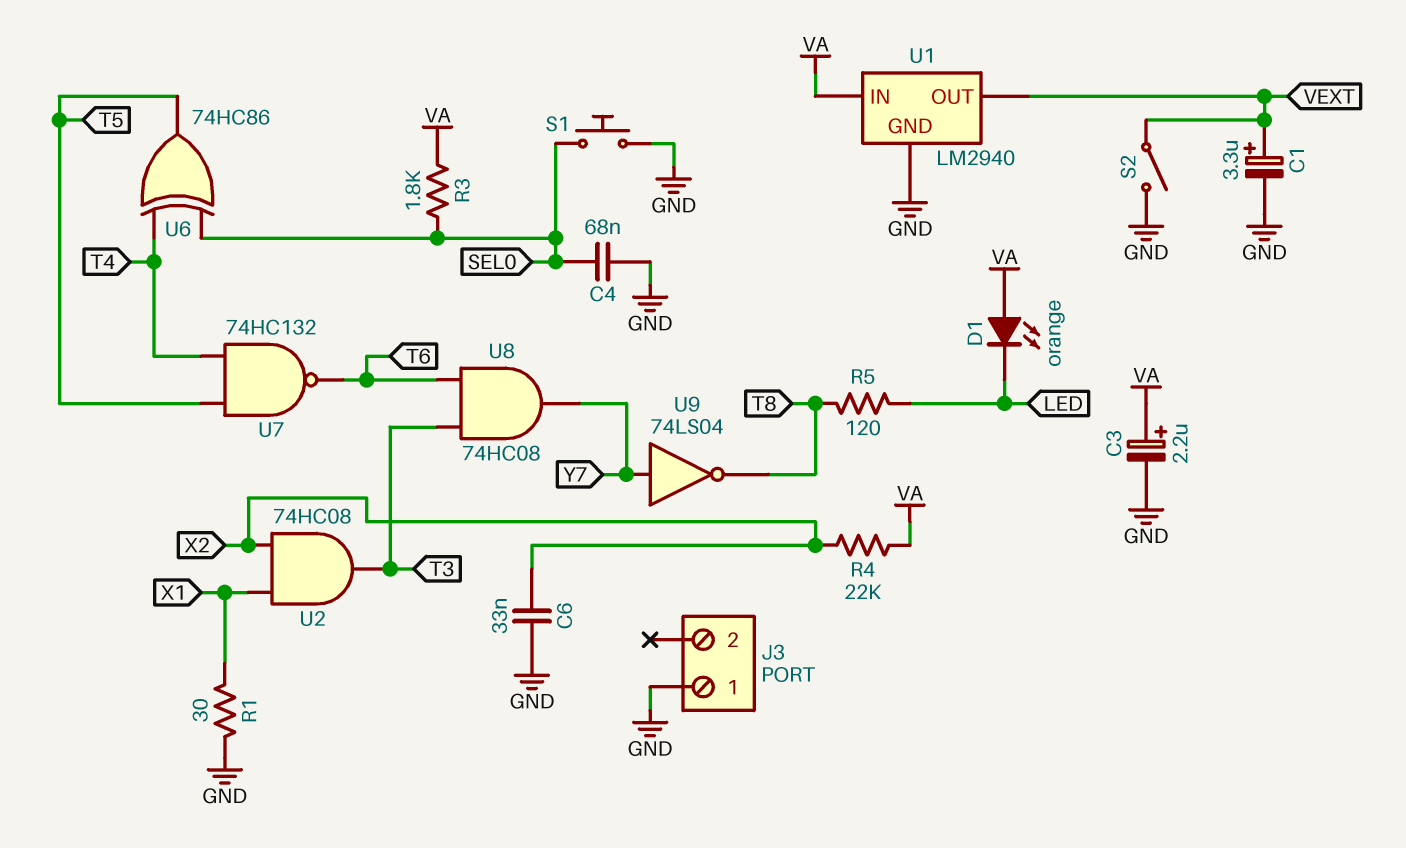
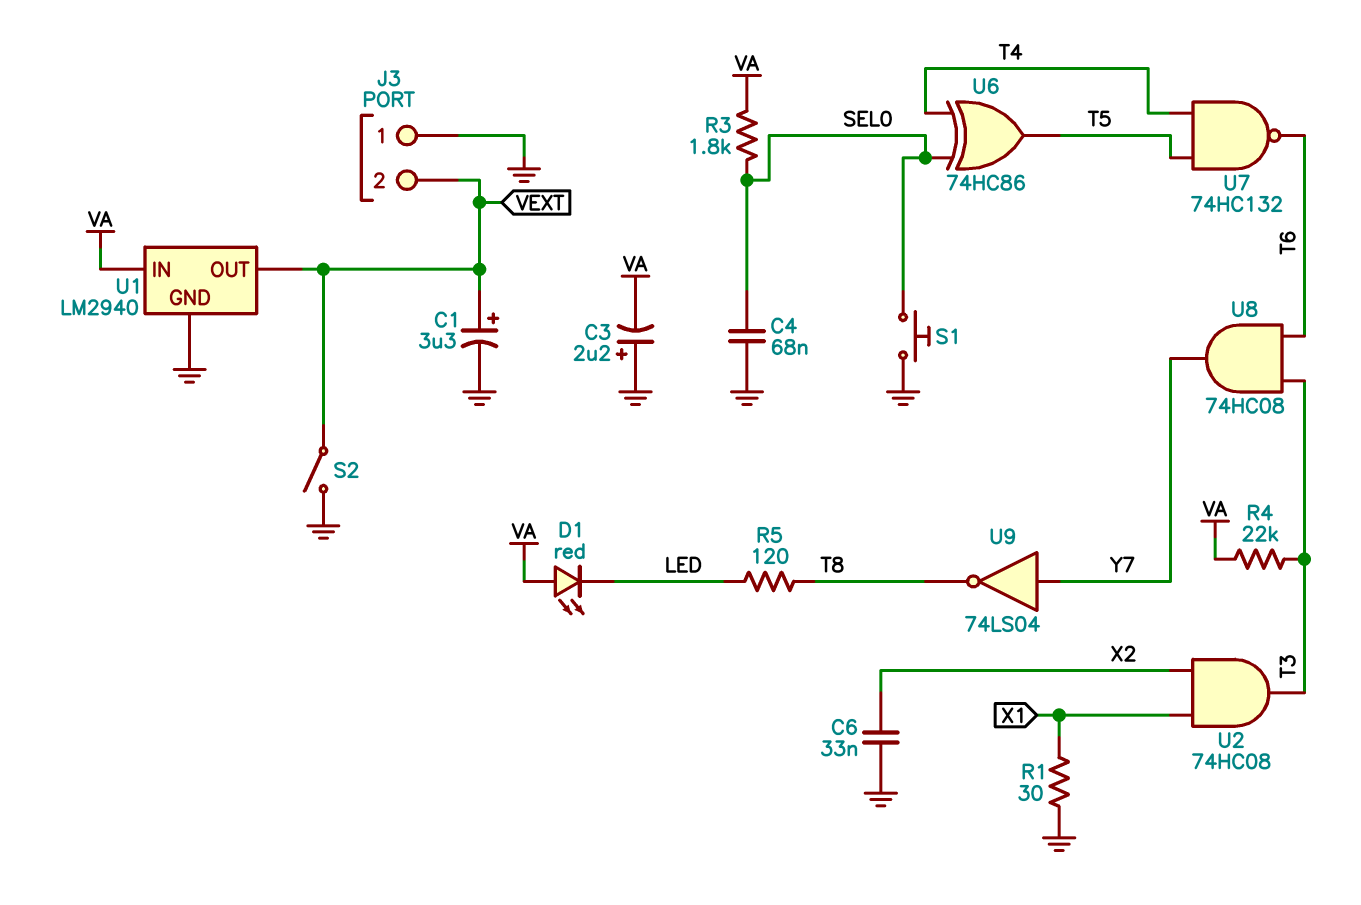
C3: 2.2uF (plus VA, minus GND) -> 2.2uF (plus GND, minus VA)
D1: LED orange (A VA, K LED) -> LED red (A VA, K LED)
J3 pin 2: none -> VEXT
R4: 22k (VA, X2) -> 22k (T3, VA)

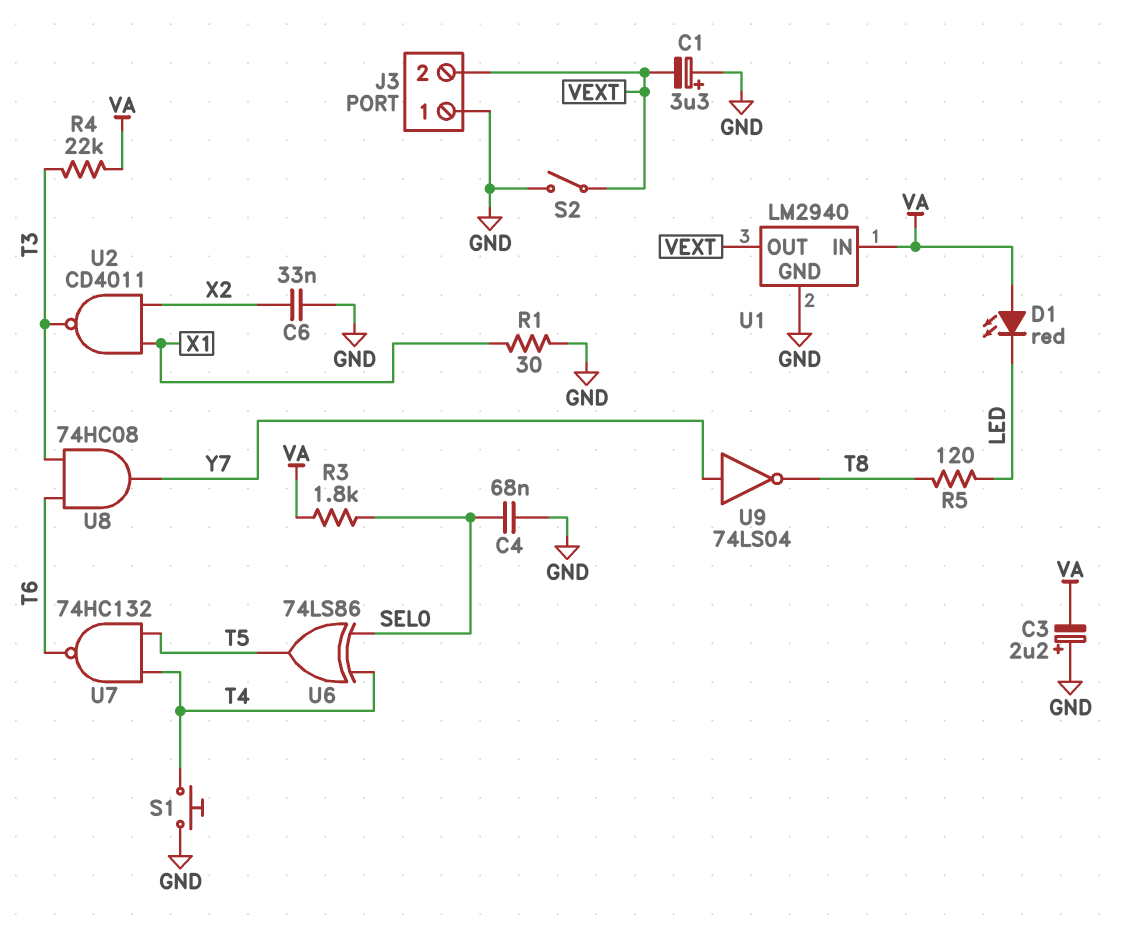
C1: 3.3uF (plus VEXT, minus GND) -> 3.3uF (plus GND, minus VEXT)
S1: button (GND, SEL0) -> button (GND, T4)
U2: AND 74HC08 (in X1, in X2, out T3) -> NAND CD4011 (in X1, in X2, out T3)
U6: XOR 74HC86 (in SEL0, in T4, out T5) -> XOR 74LS86 (in SEL0, in T4, out T5)

